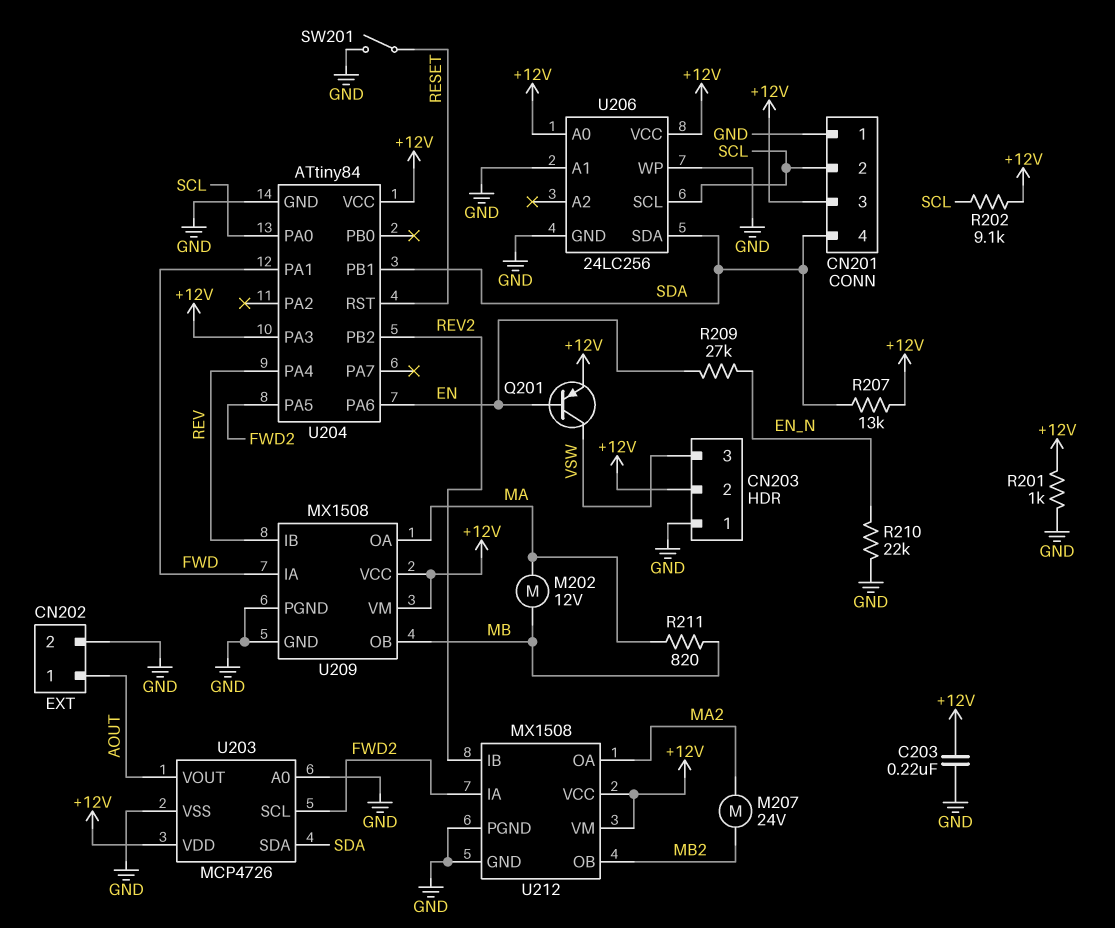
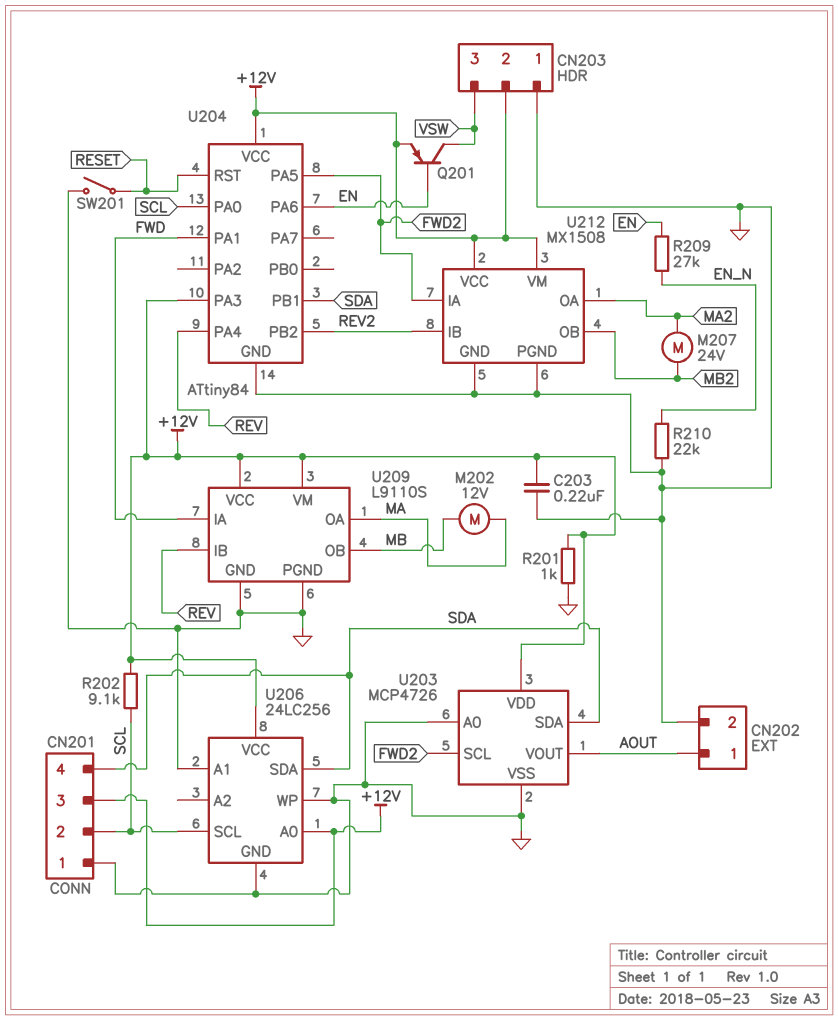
R207: 13k (+12V, SDA) -> none
R211: 820 (MA, MB) -> none
U209: MX1508 -> L9110S

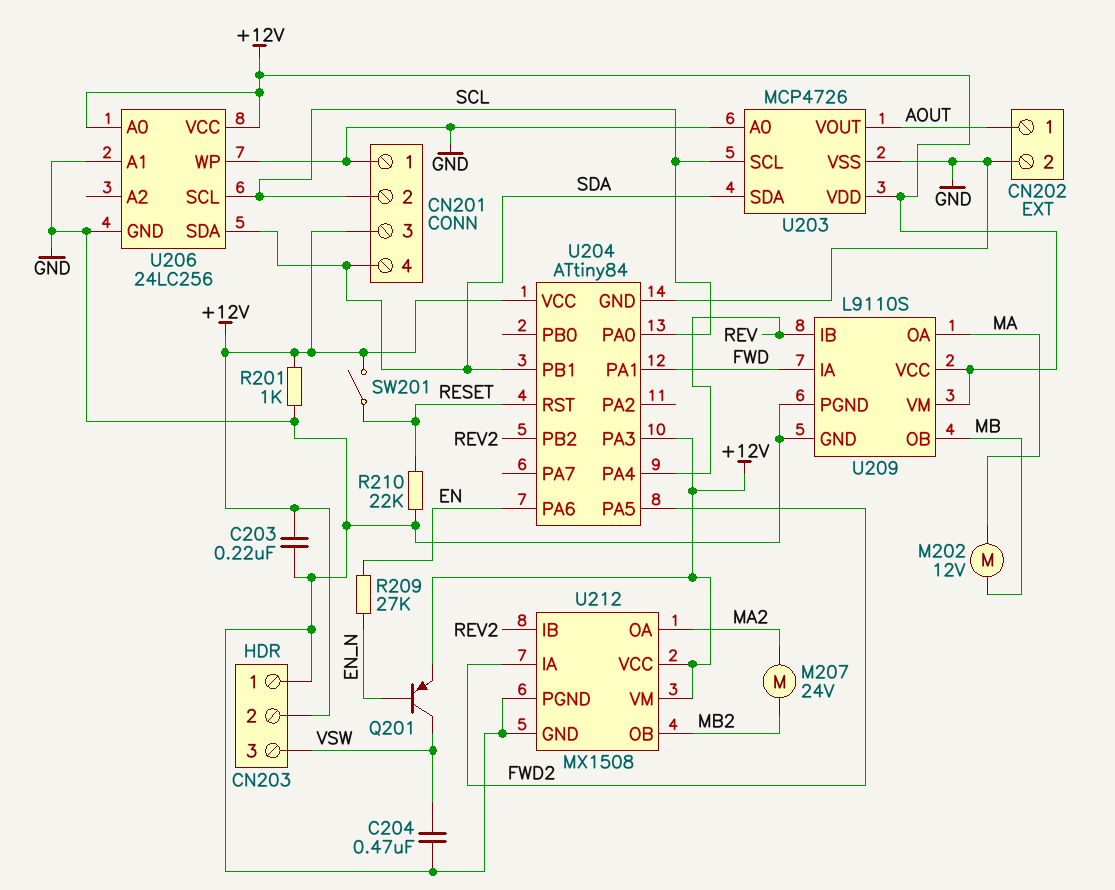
C204: none -> 470nF (GND, VSW)
Q201: PNP (B EN, C VSW, E +12V) -> PNP (B EN_N, C VSW, E +12V)
R202: 9.1k (+12V, SCL) -> none
R210: 22k (EN_N, GND) -> 22k (GND, RESET)
SW201: switch (GND, RESET) -> switch (+12V, RESET)
U203 pin SCL: FWD2 -> SCL

